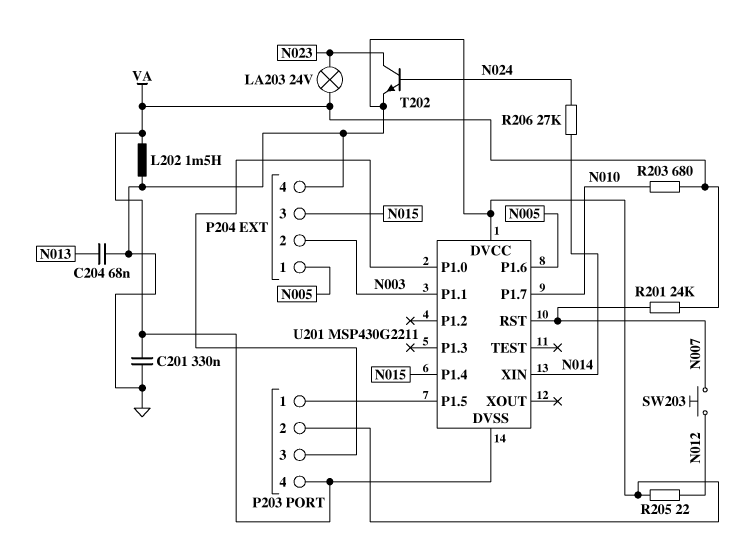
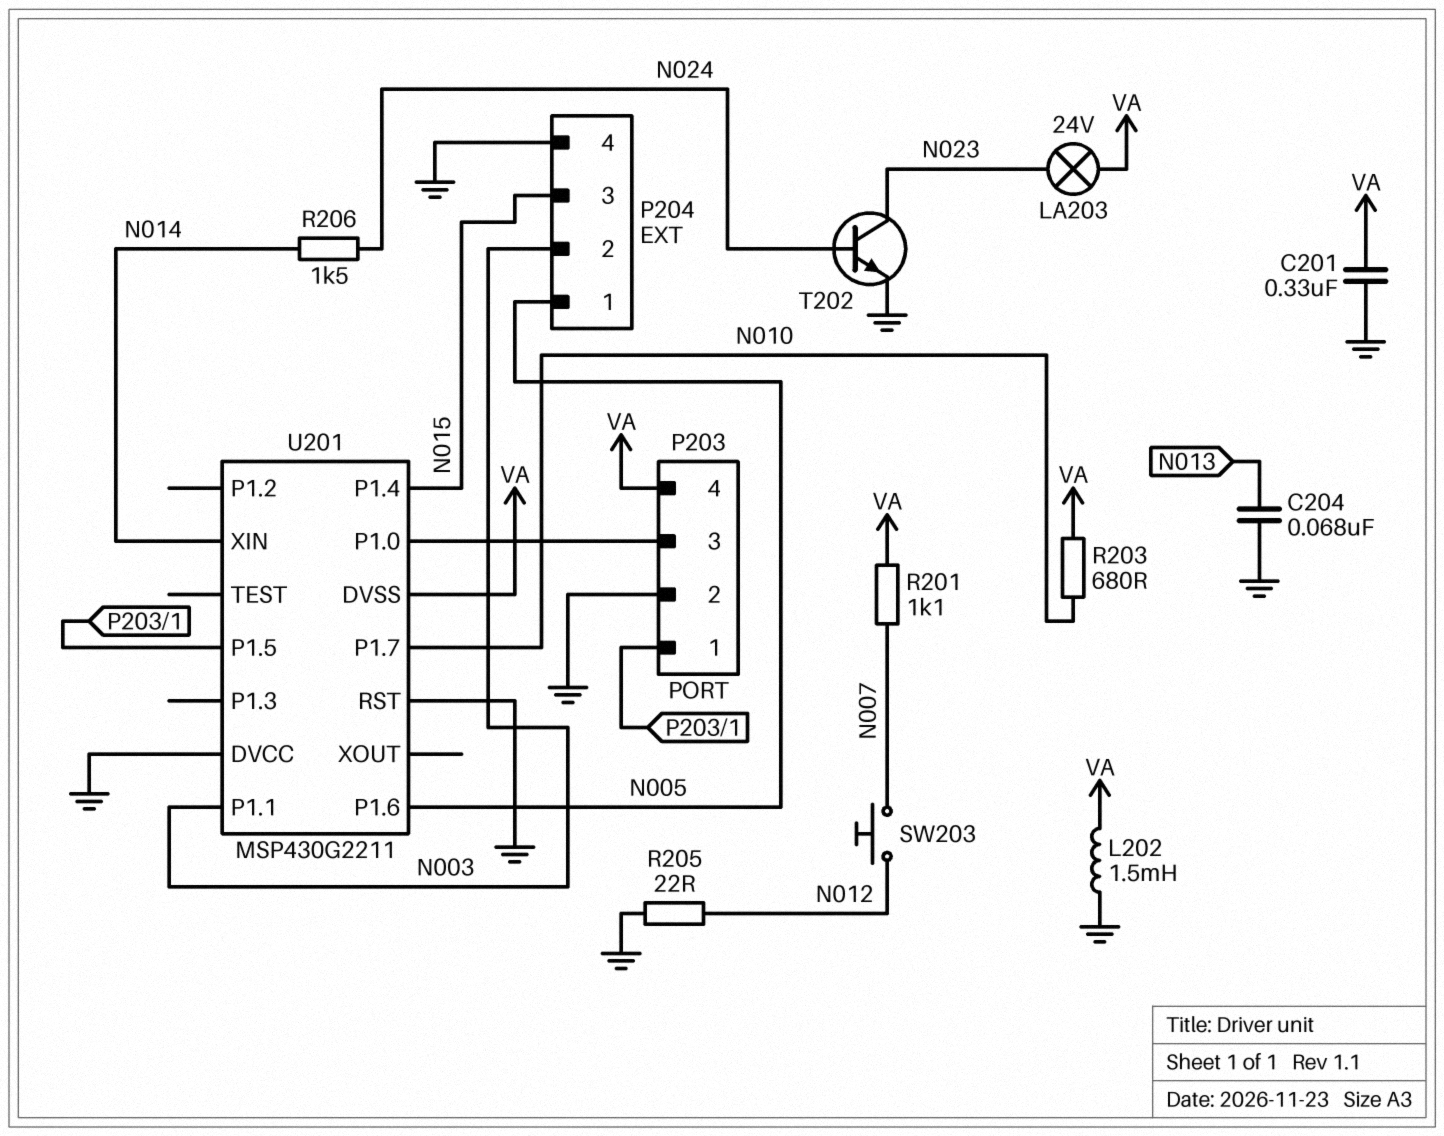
R201: 24k (N007, VA) -> 1.1k (N007, VA)
R206: 27k (N014, N024) -> 1.5k (N014, N024)
U201 pin RST: N007 -> GND

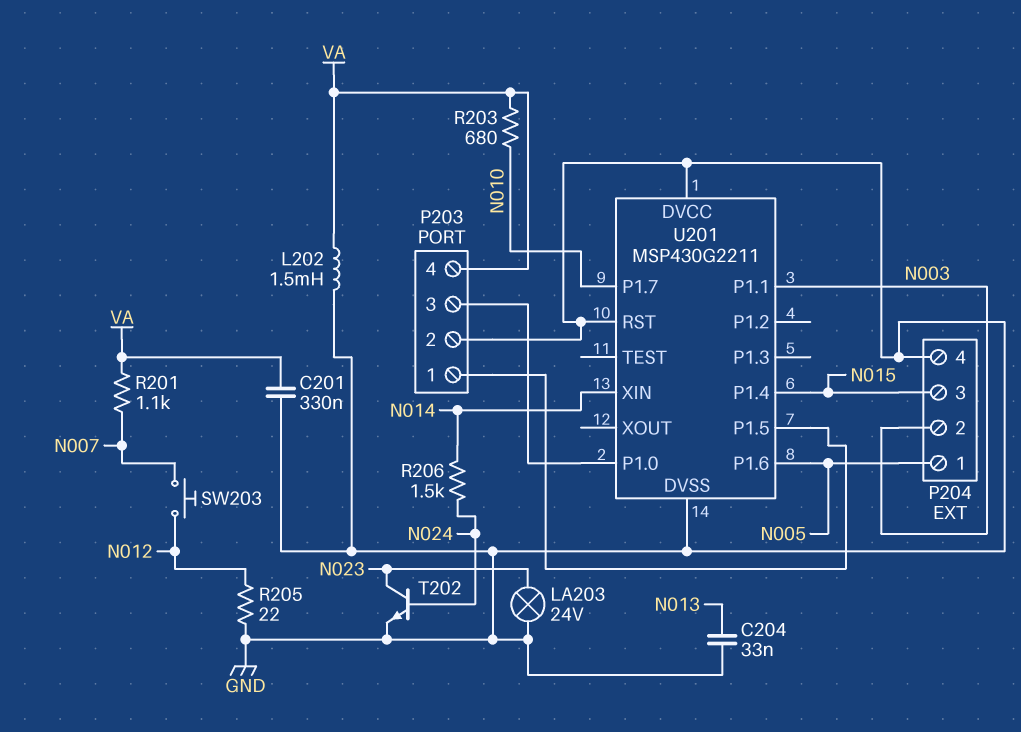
C204: 68nF (GND, N013) -> 33nF (GND, N013)
LA203: lamp 24V (N023, VA) -> lamp 24V (GND, N023)
U201 pin DVSS: VA -> GND

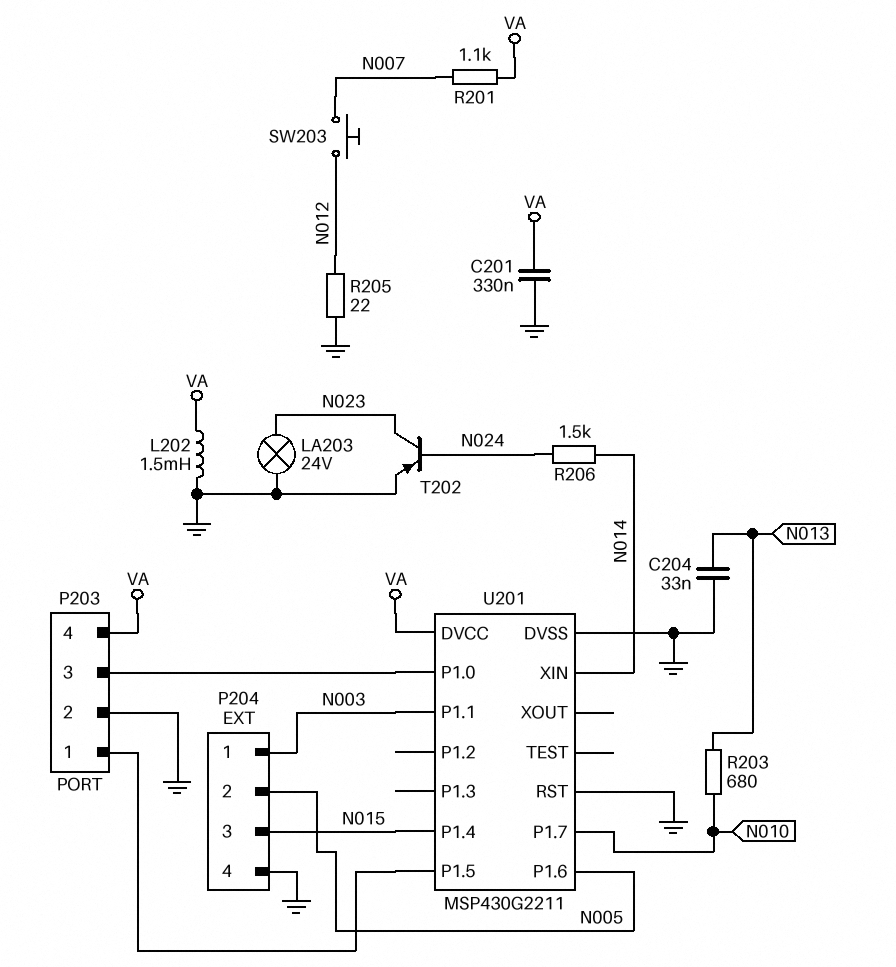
P204 pin 1: N005 -> N003
P204 pin 2: N003 -> N005
R203: 680 (N010, VA) -> 680 (N010, N013)
T202: NPN (B N024, C N023, E GND) -> PNP (B N024, C N023, E GND)
U201 pin DVCC: GND -> VA

